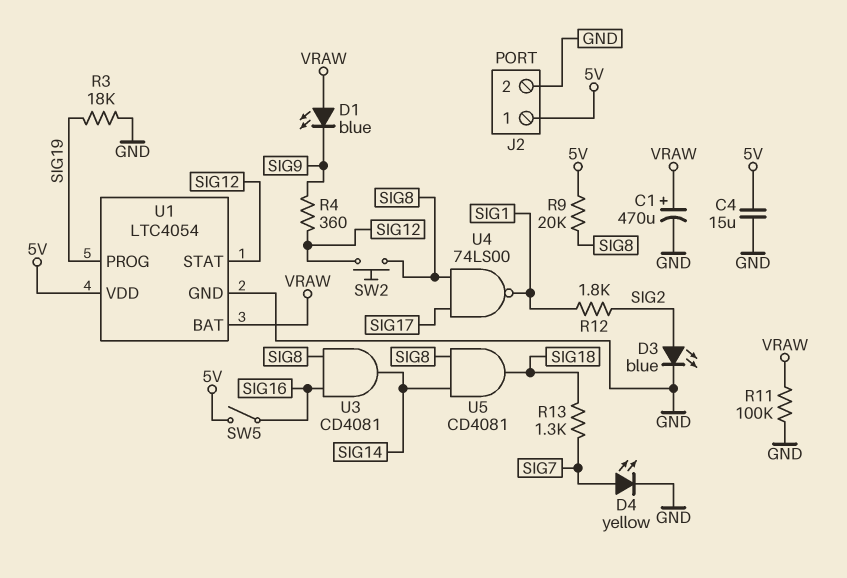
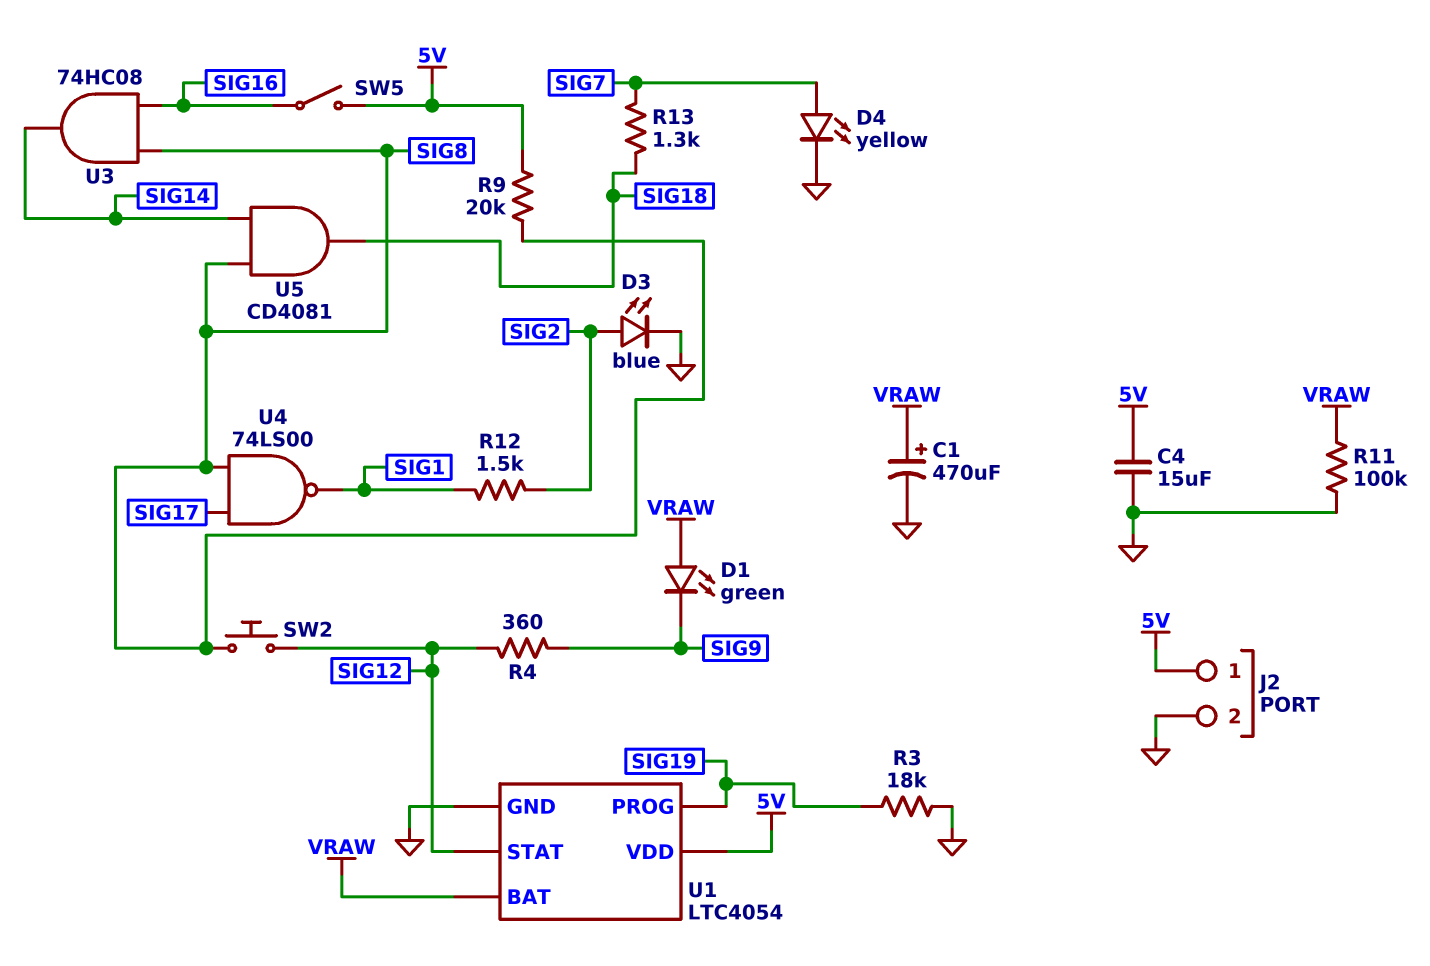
D1: LED blue (A VRAW, K SIG9) -> LED green (A VRAW, K SIG9)
R12: 1.8k (SIG1, SIG2) -> 1.5k (SIG1, SIG2)
U3: AND CD4081 (in SIG8, in SIG16, out SIG14) -> AND 74HC08 (in SIG8, in SIG16, out SIG14)

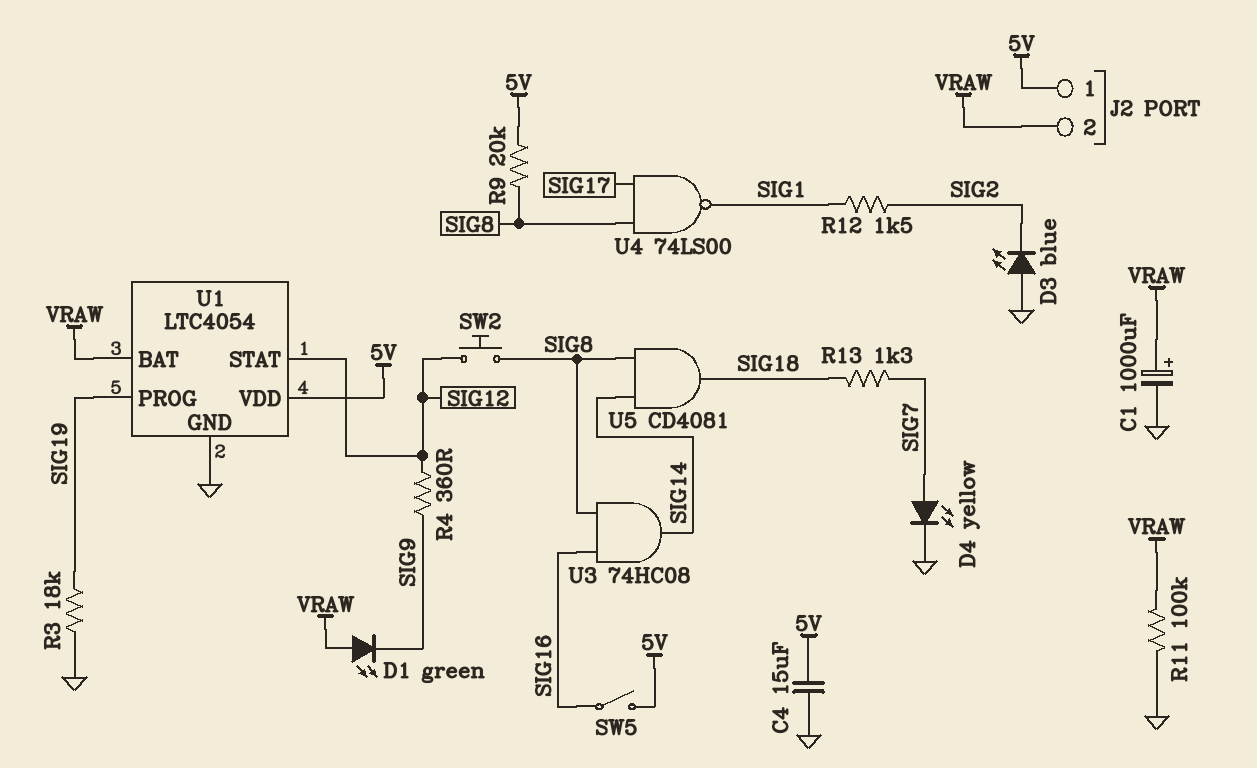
C1: 470uF (plus VRAW, minus GND) -> 1000uF (plus VRAW, minus GND)
D3: LED blue (A SIG2, K GND) -> LED blue (A GND, K SIG2)
J2 pin 2: GND -> VRAW

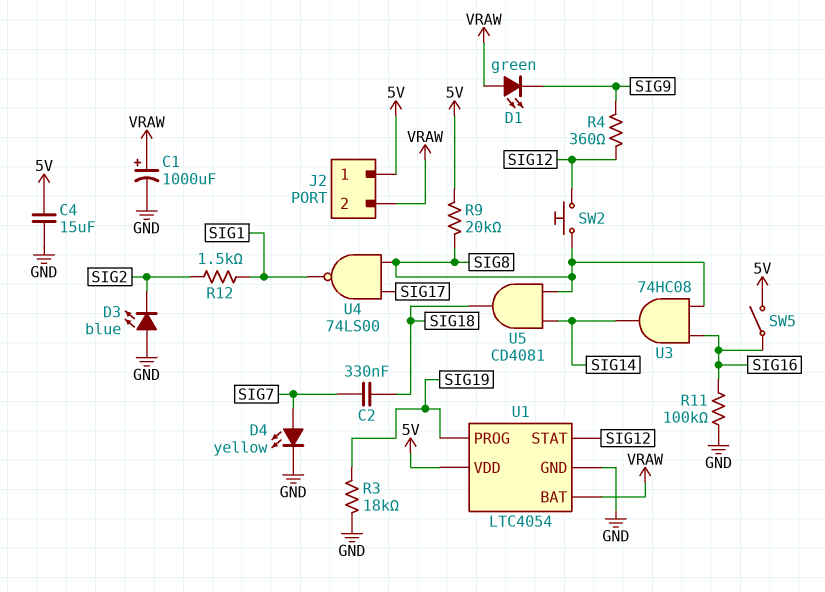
C2: none -> 330nF (SIG7, SIG18)
R11: 100k (GND, VRAW) -> 100k (GND, SIG16)
R13: 1.3k (SIG7, SIG18) -> none

